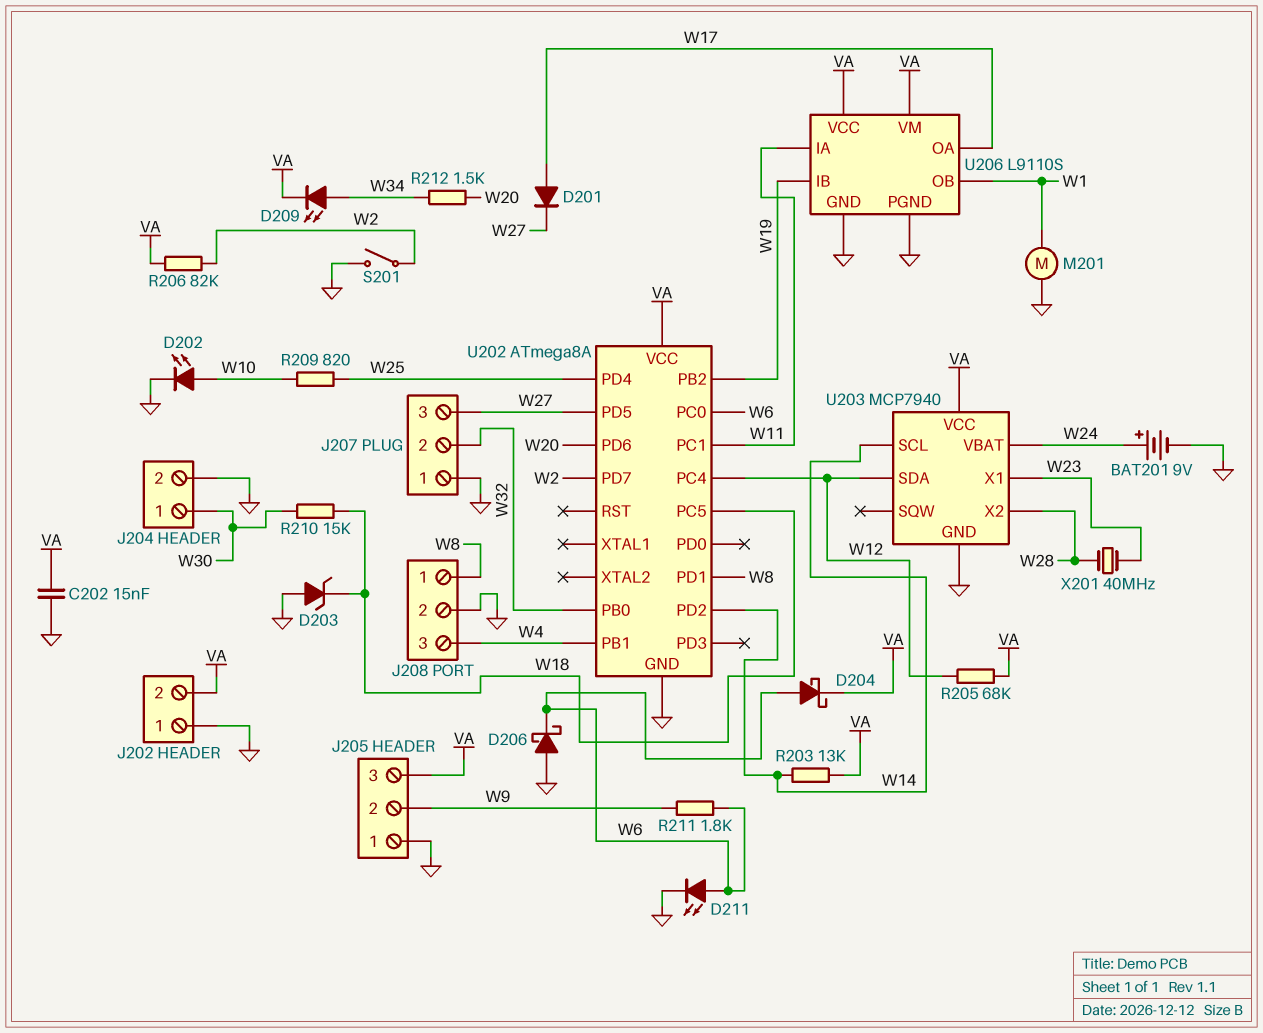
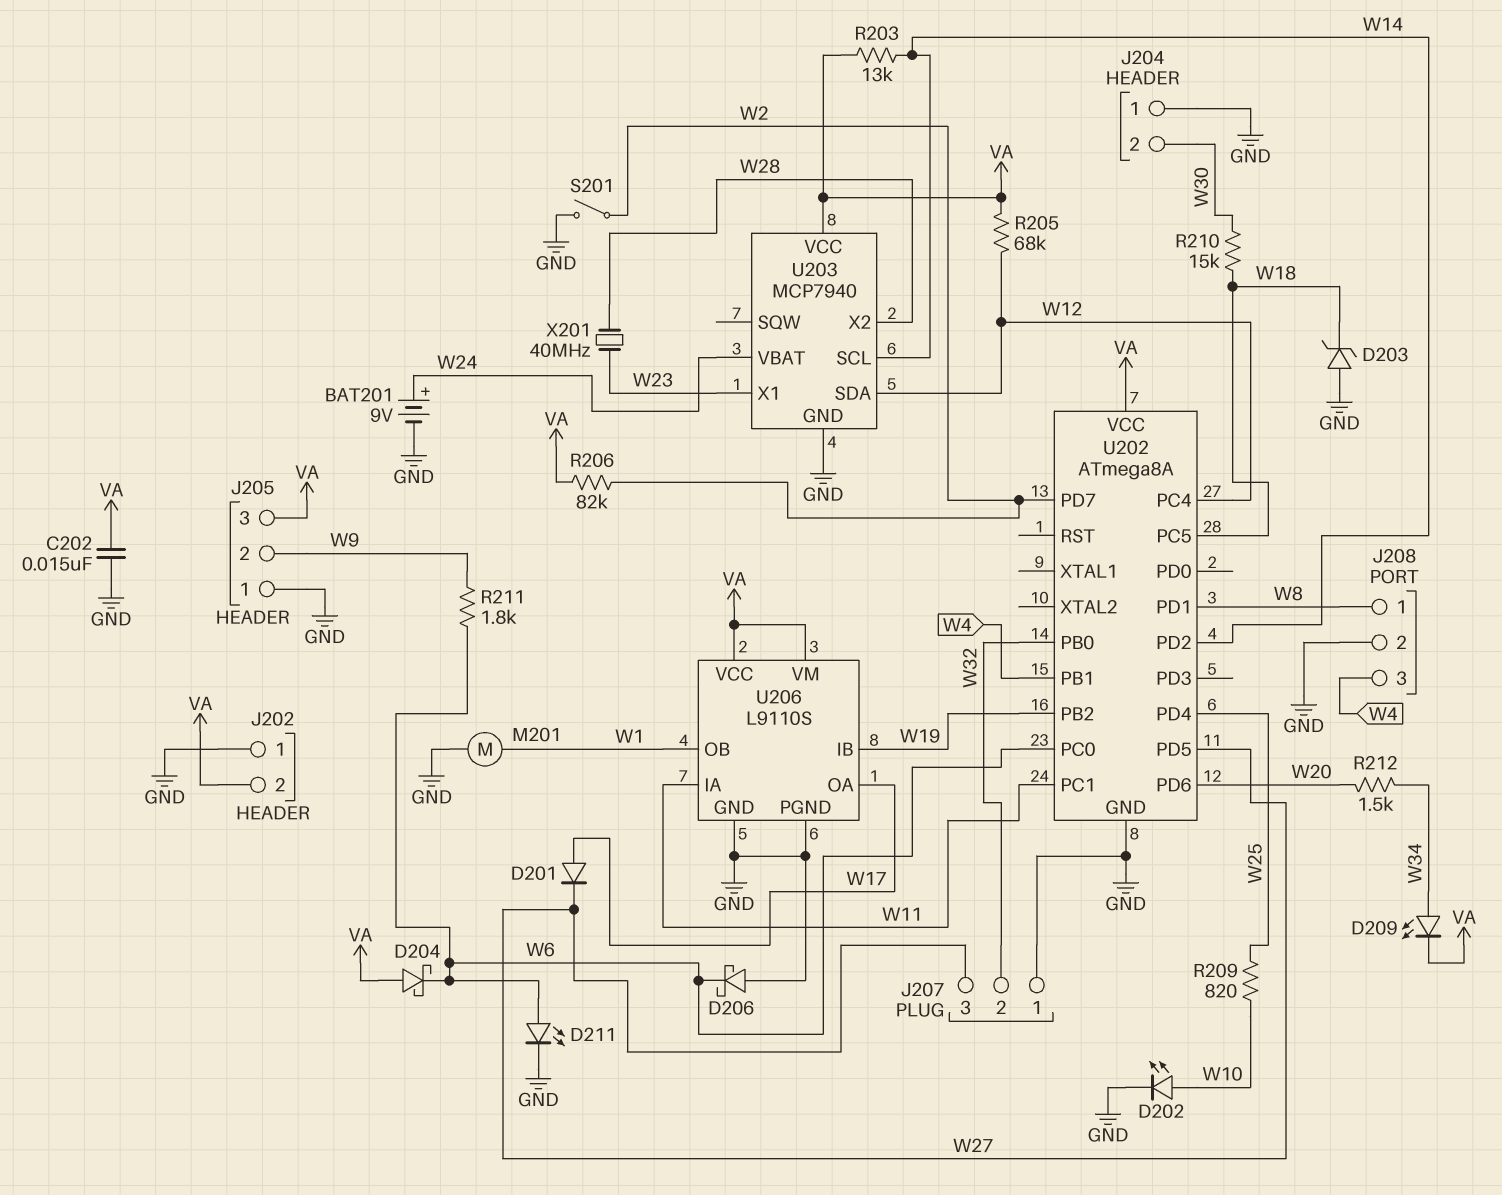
D204: schottky (A W6, K VA) -> schottky (A VA, K W6)
J204 pin 1: W30 -> GND
J204 pin 2: GND -> W30

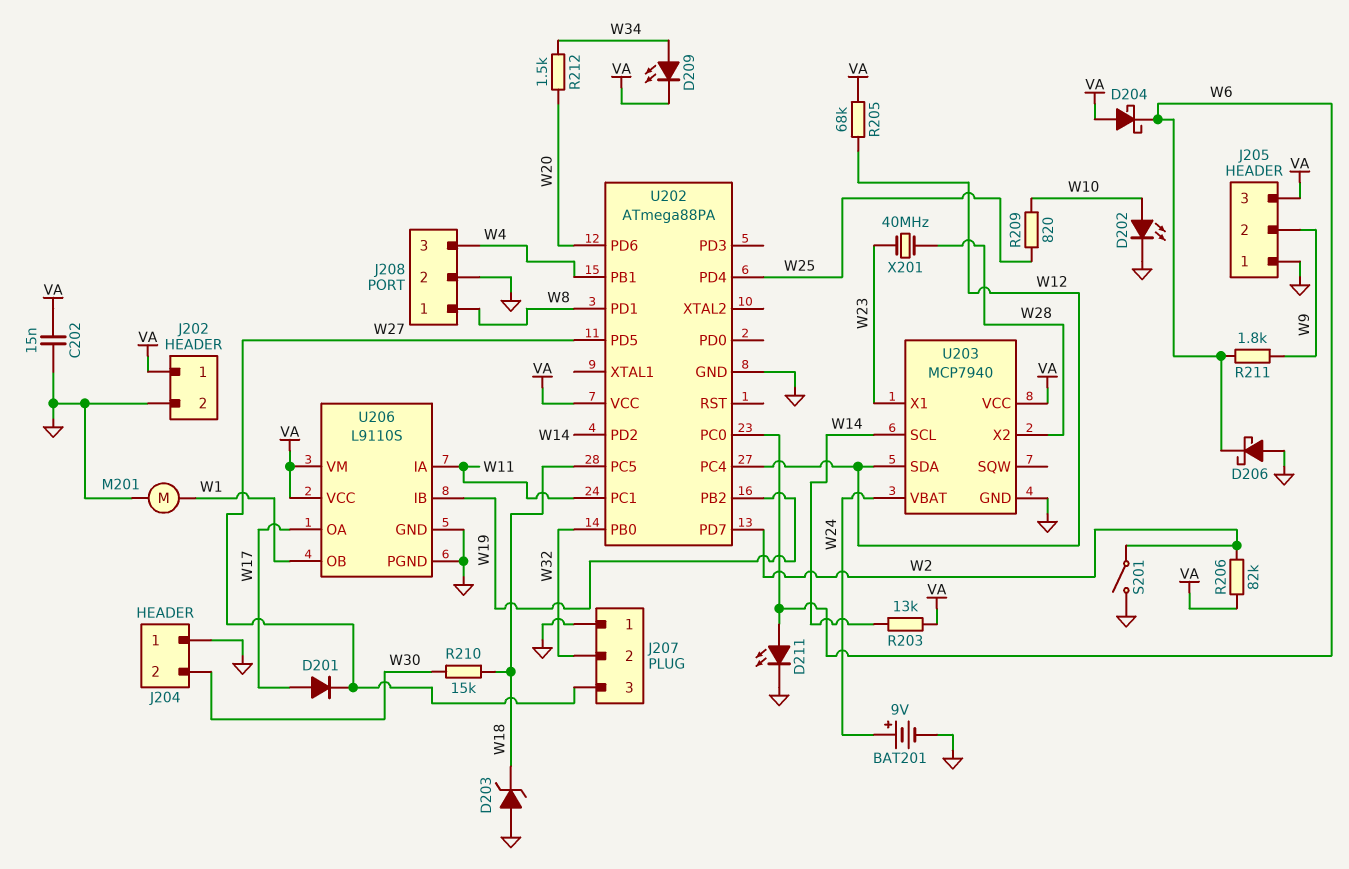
J202 pin 1: GND -> VA
J202 pin 2: VA -> GND
U202: ATmega8A -> ATmega88PA

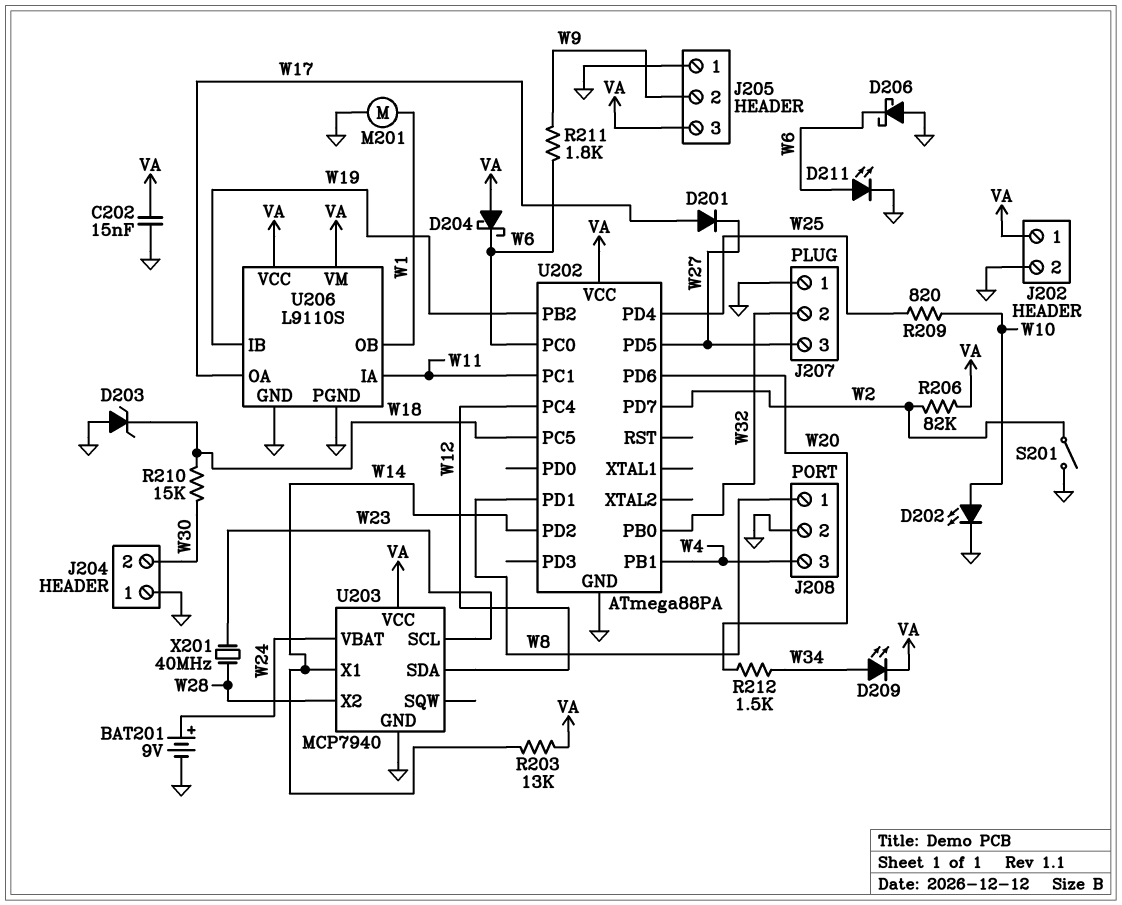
R205: 68k (VA, W12) -> none
U203 pin SCL: W14 -> W23
U203 pin X1: W23 -> W14

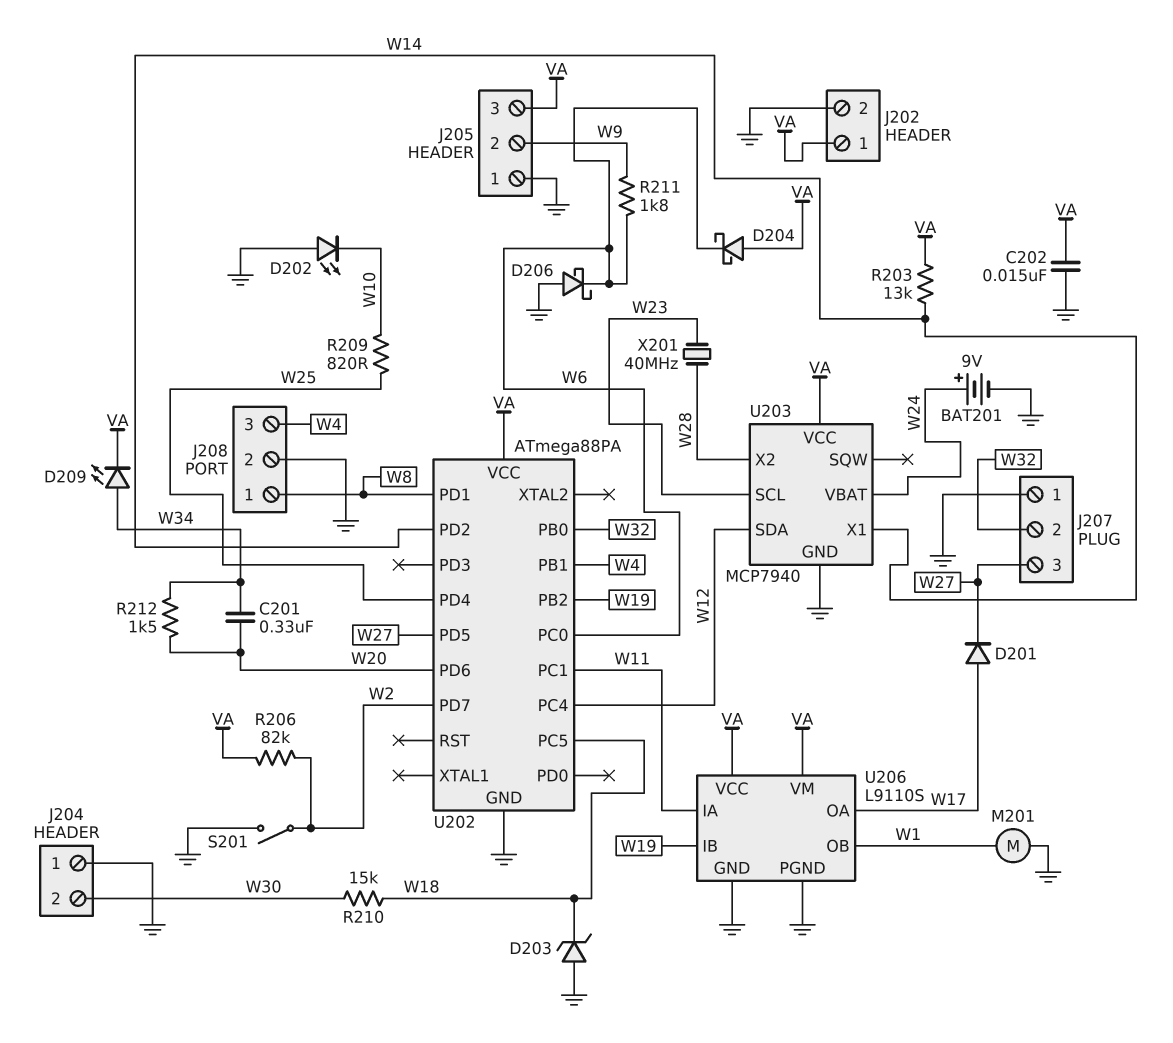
C201: none -> 330nF (W20, W34)
D202: LED (A W10, K GND) -> LED (A GND, K W10)
D211: LED (A W6, K GND) -> none

